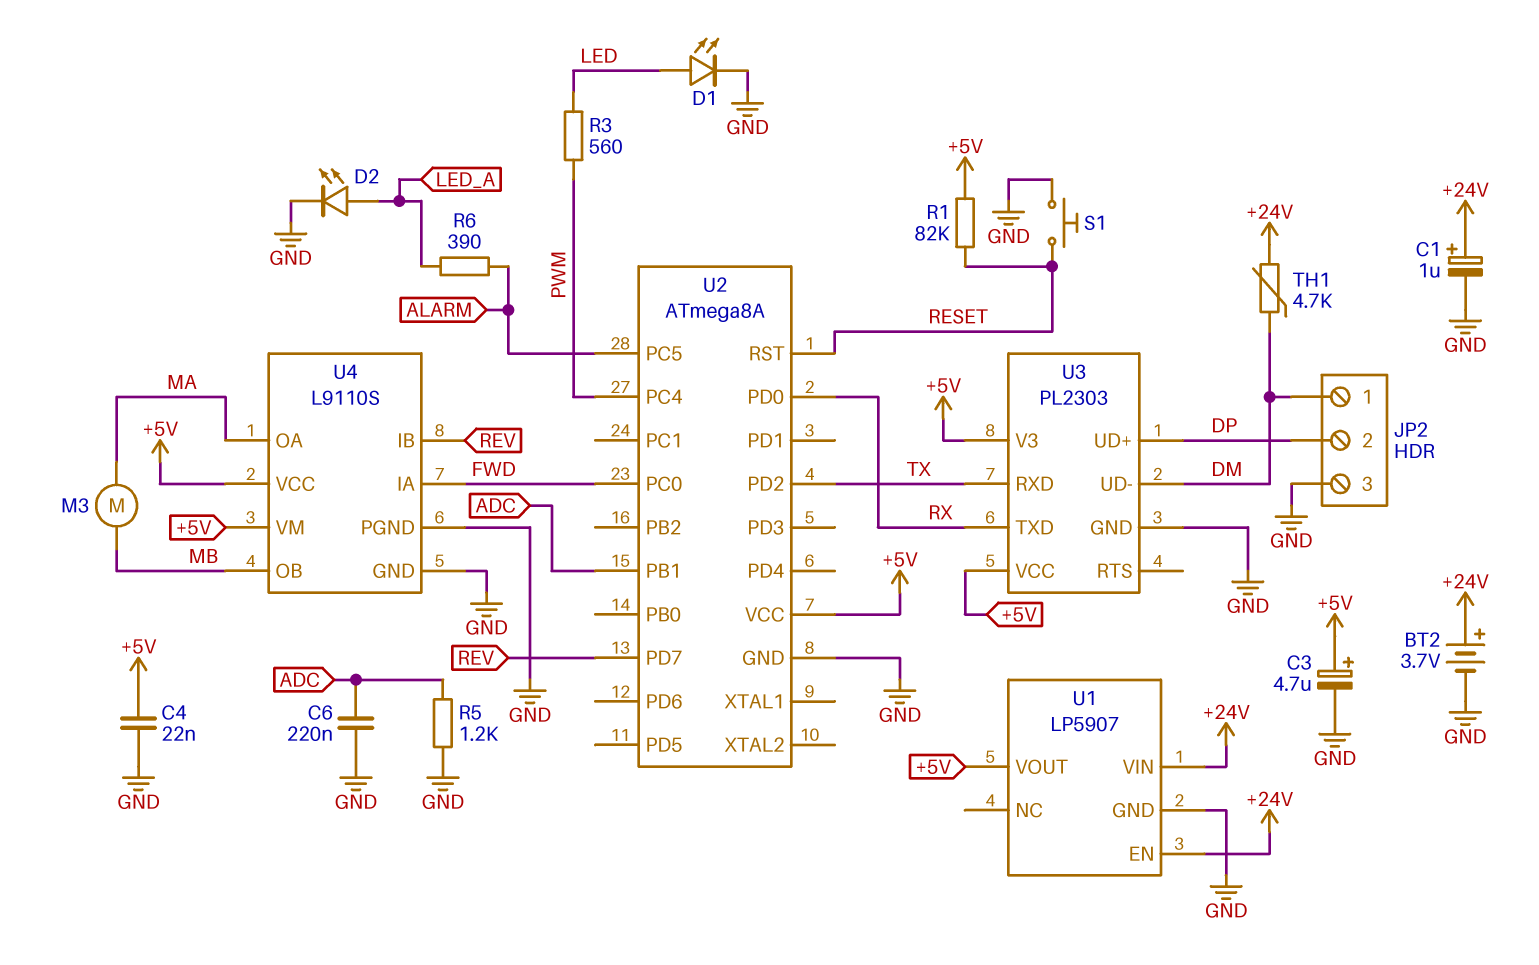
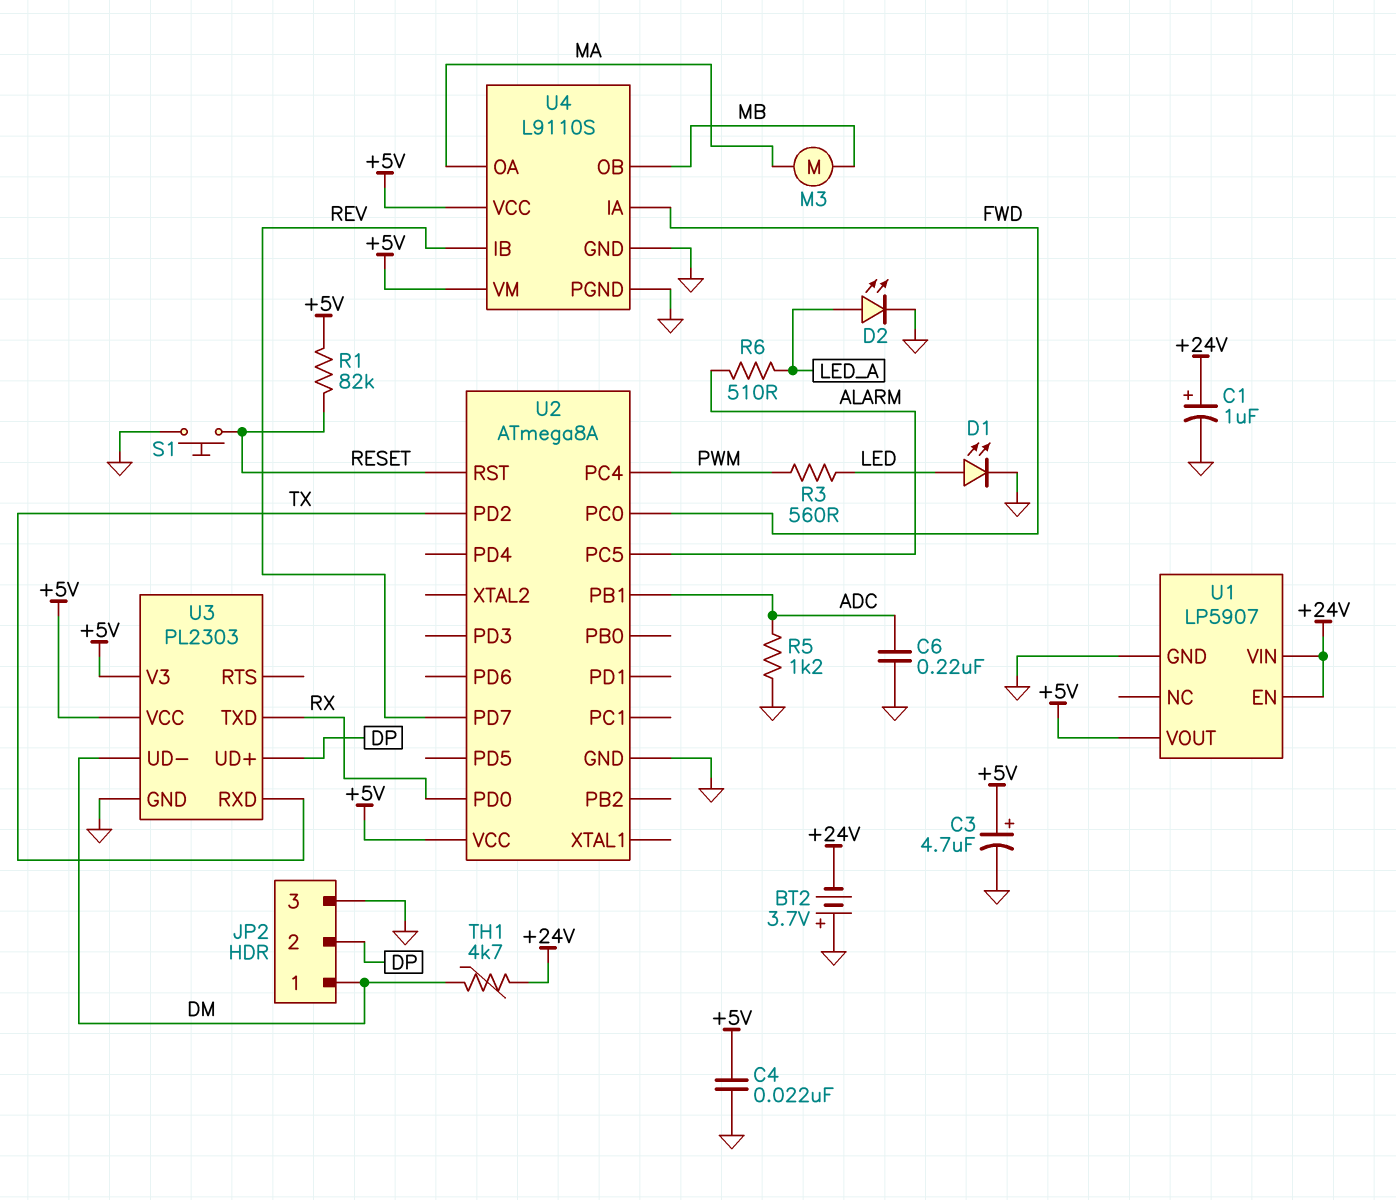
BT2: 3.7V (plus +24V, minus GND) -> 3.7V (plus GND, minus +24V)
R6: 390 (ALARM, LED_A) -> 510 (ALARM, LED_A)

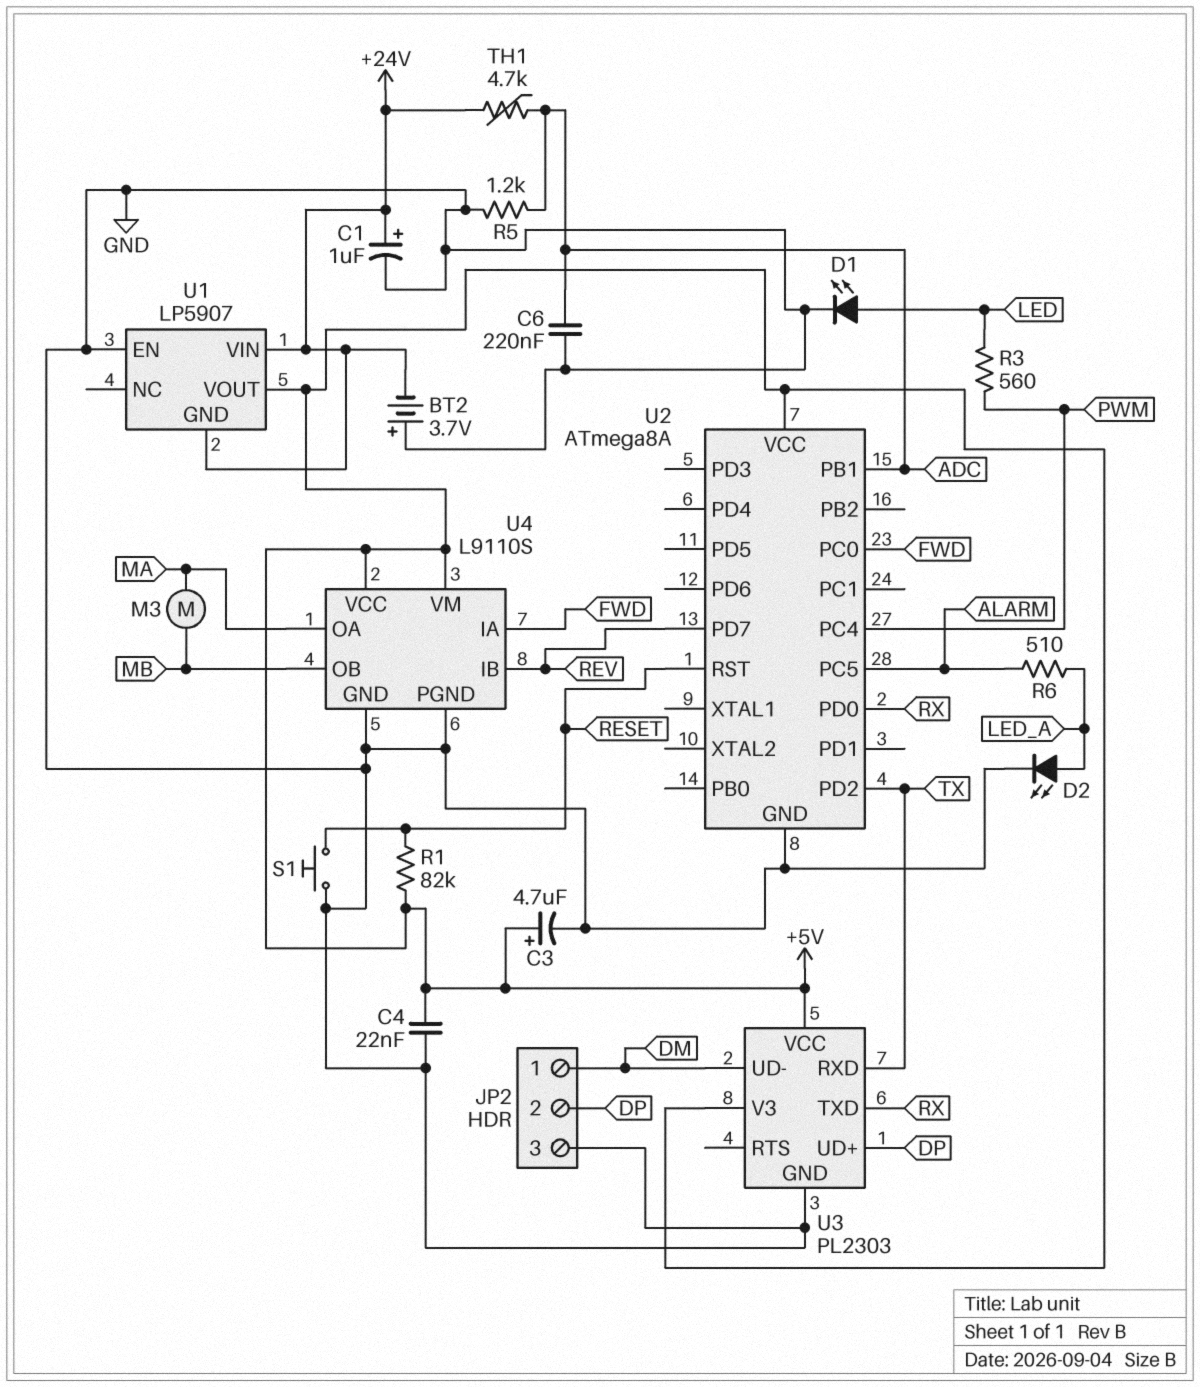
TH1: 4.7k (+24V, DM) -> 4.7k (+24V, ADC)
U1 pin EN: +24V -> GND
U1 pin GND: GND -> +24V

